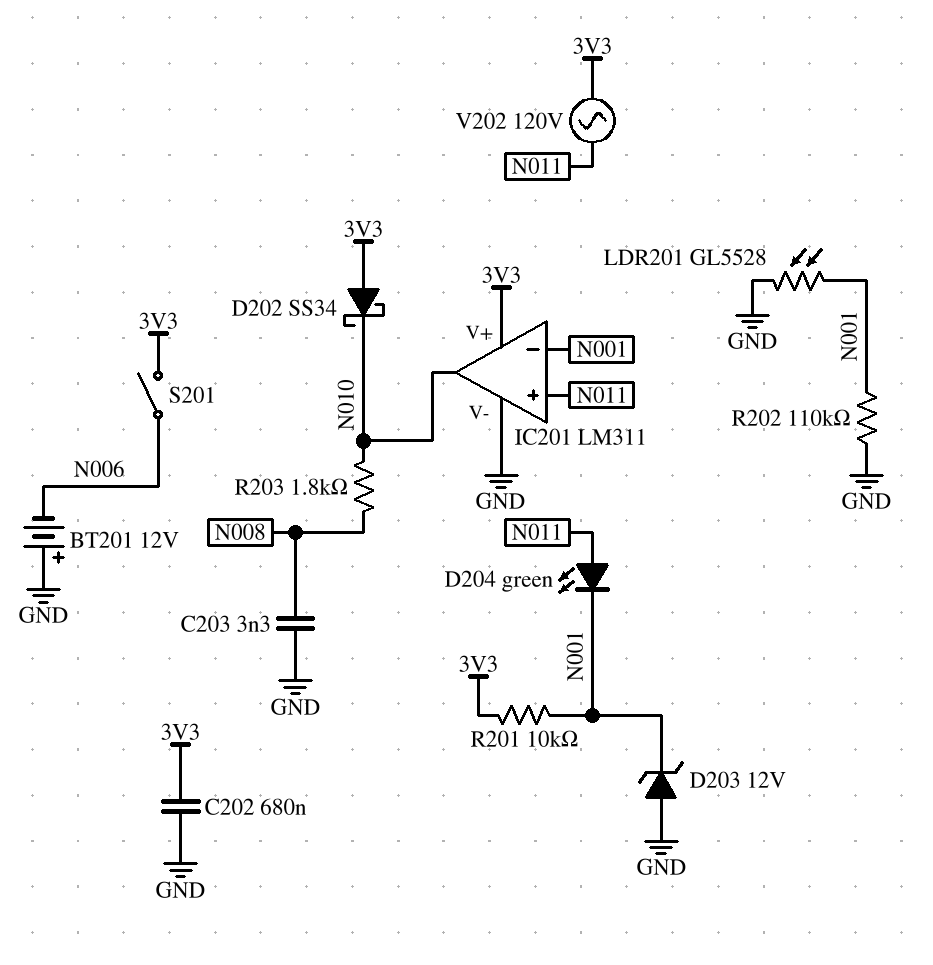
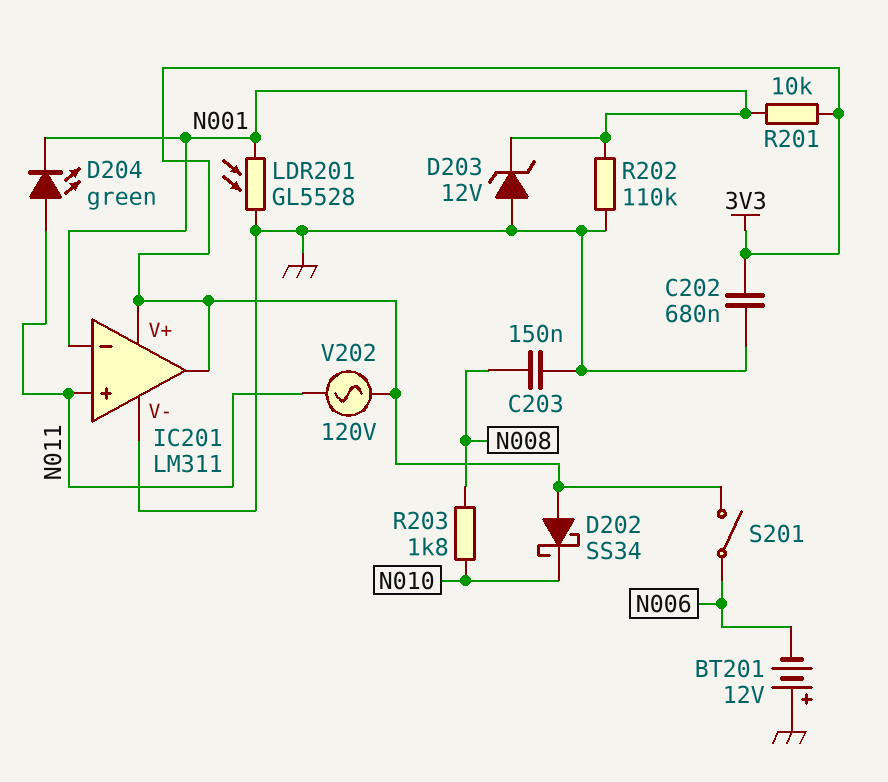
C203: 3.3nF (GND, N008) -> 150nF (GND, N008)
IC201 pin out: N010 -> 3V3

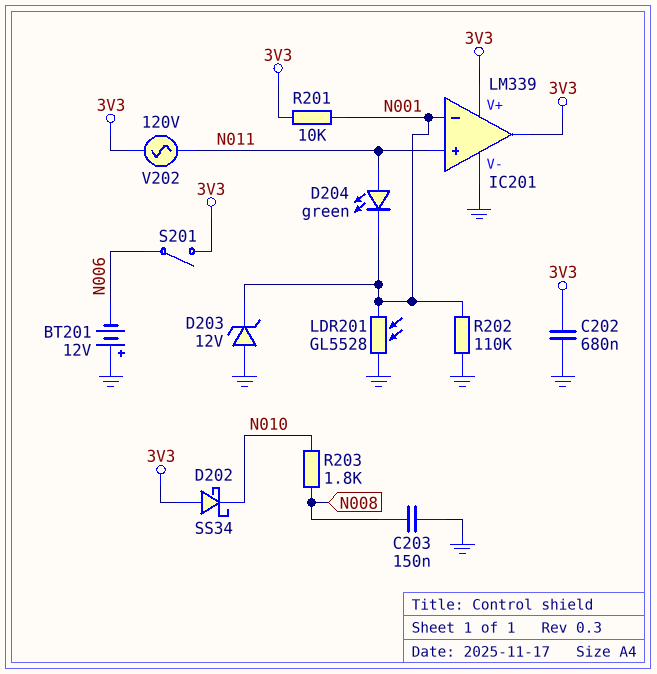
IC201: LM311 -> LM339

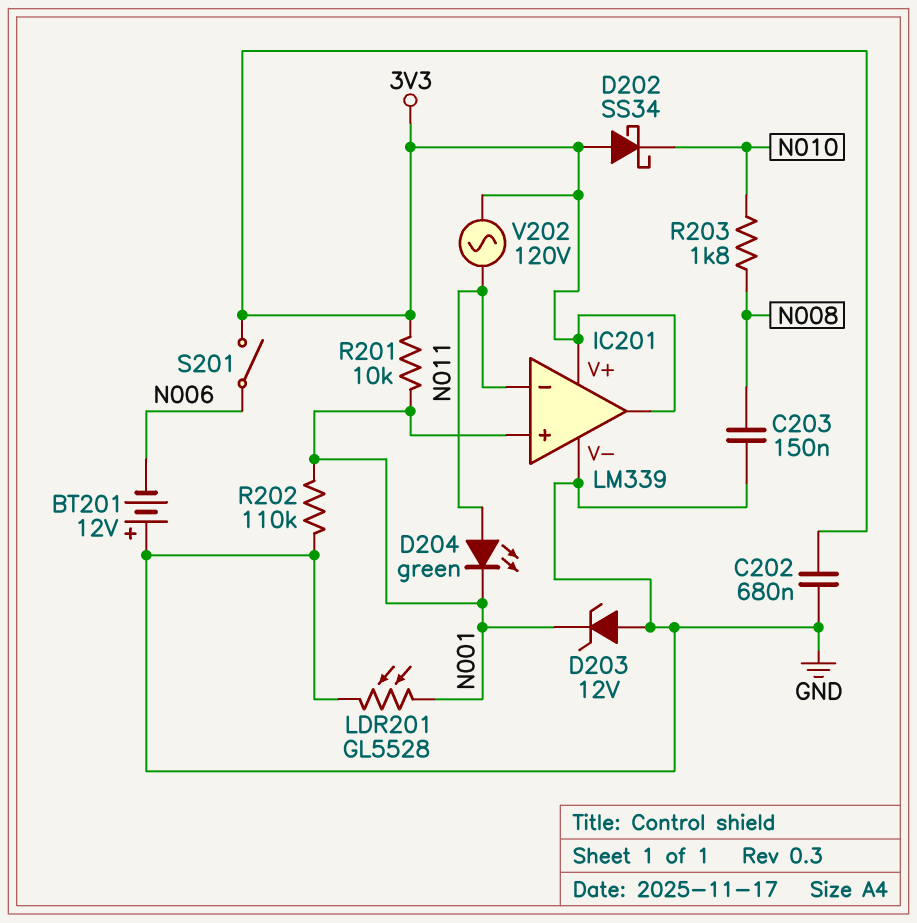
IC201 pin in+: N011 -> N001
IC201 pin in-: N001 -> N011

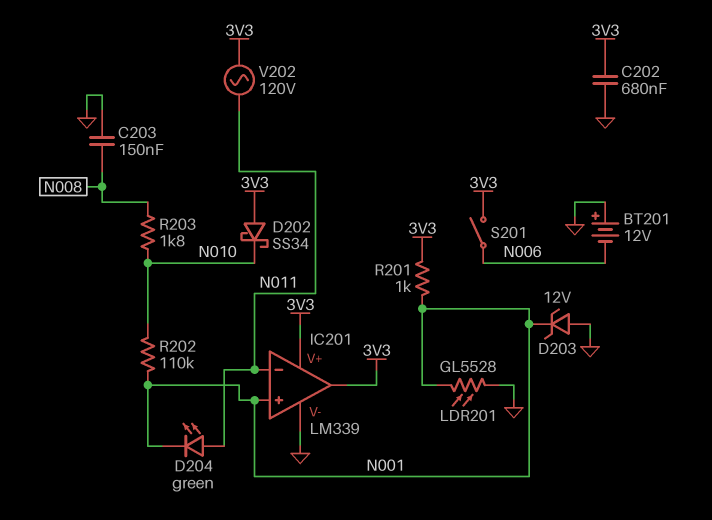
R201: 10k (3V3, N001) -> 1k (3V3, N001)
R202: 110k (GND, N001) -> 110k (N001, N010)

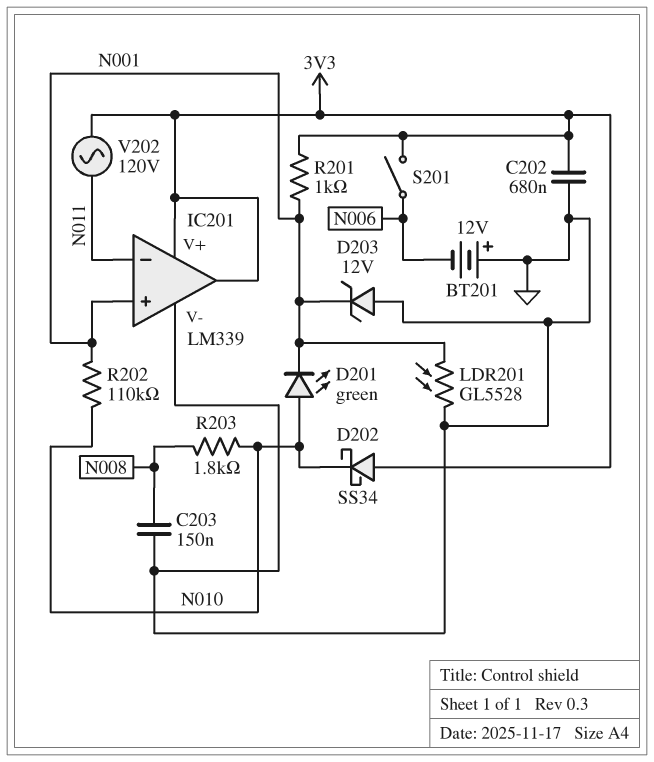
D201: none -> LED green (A N010, K N001)
D204: LED green (A N011, K N001) -> none

